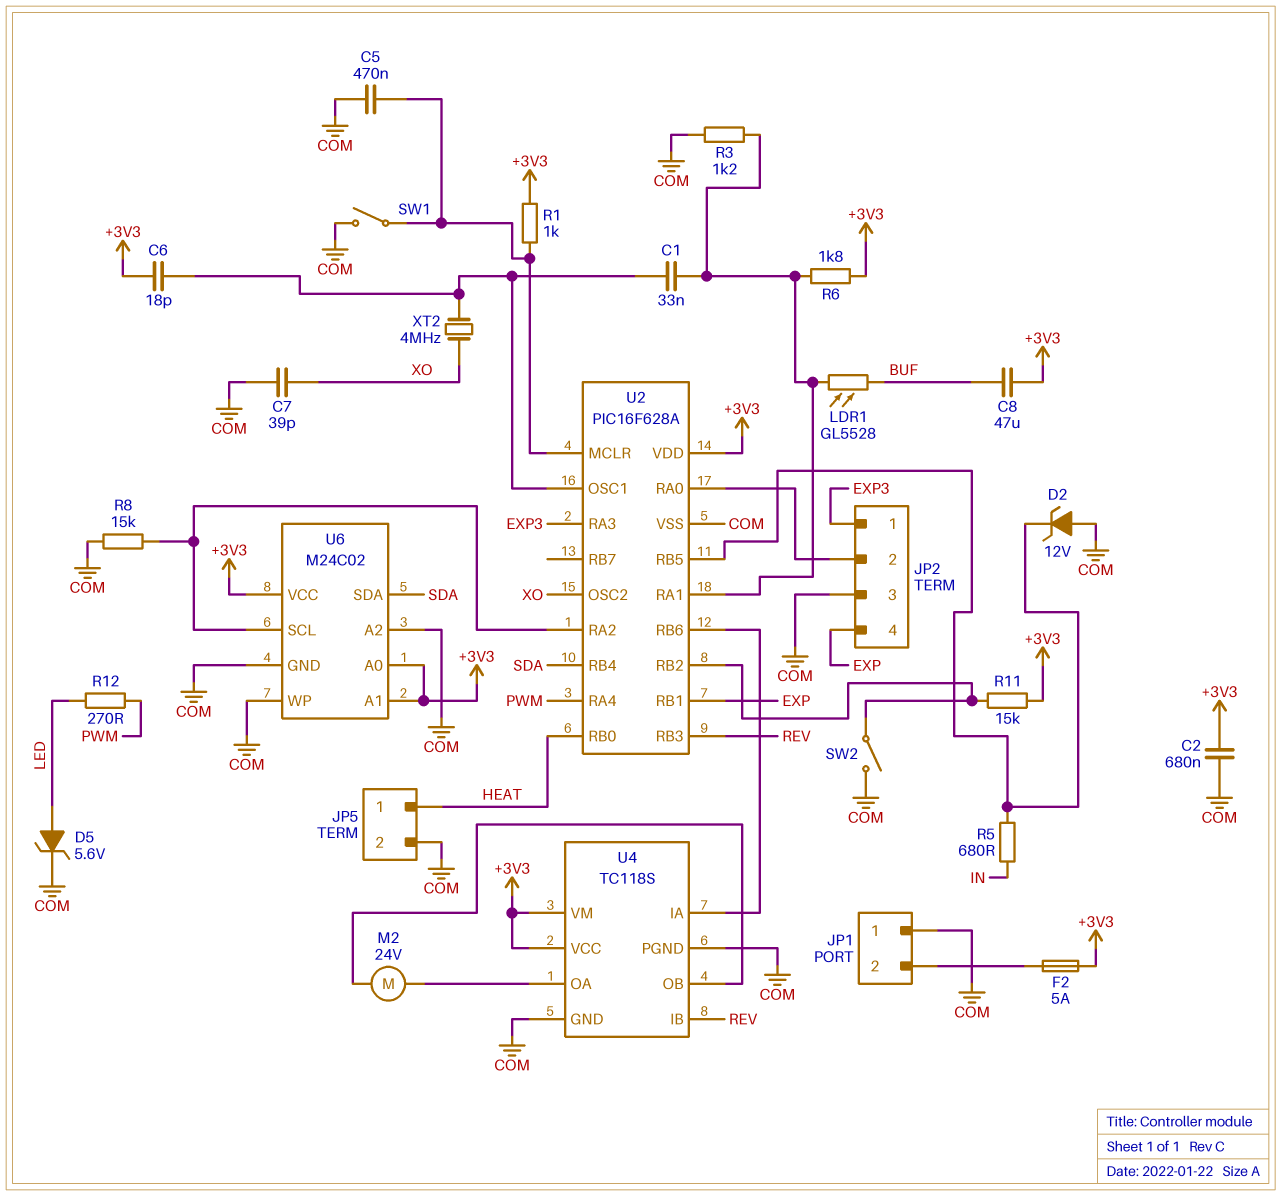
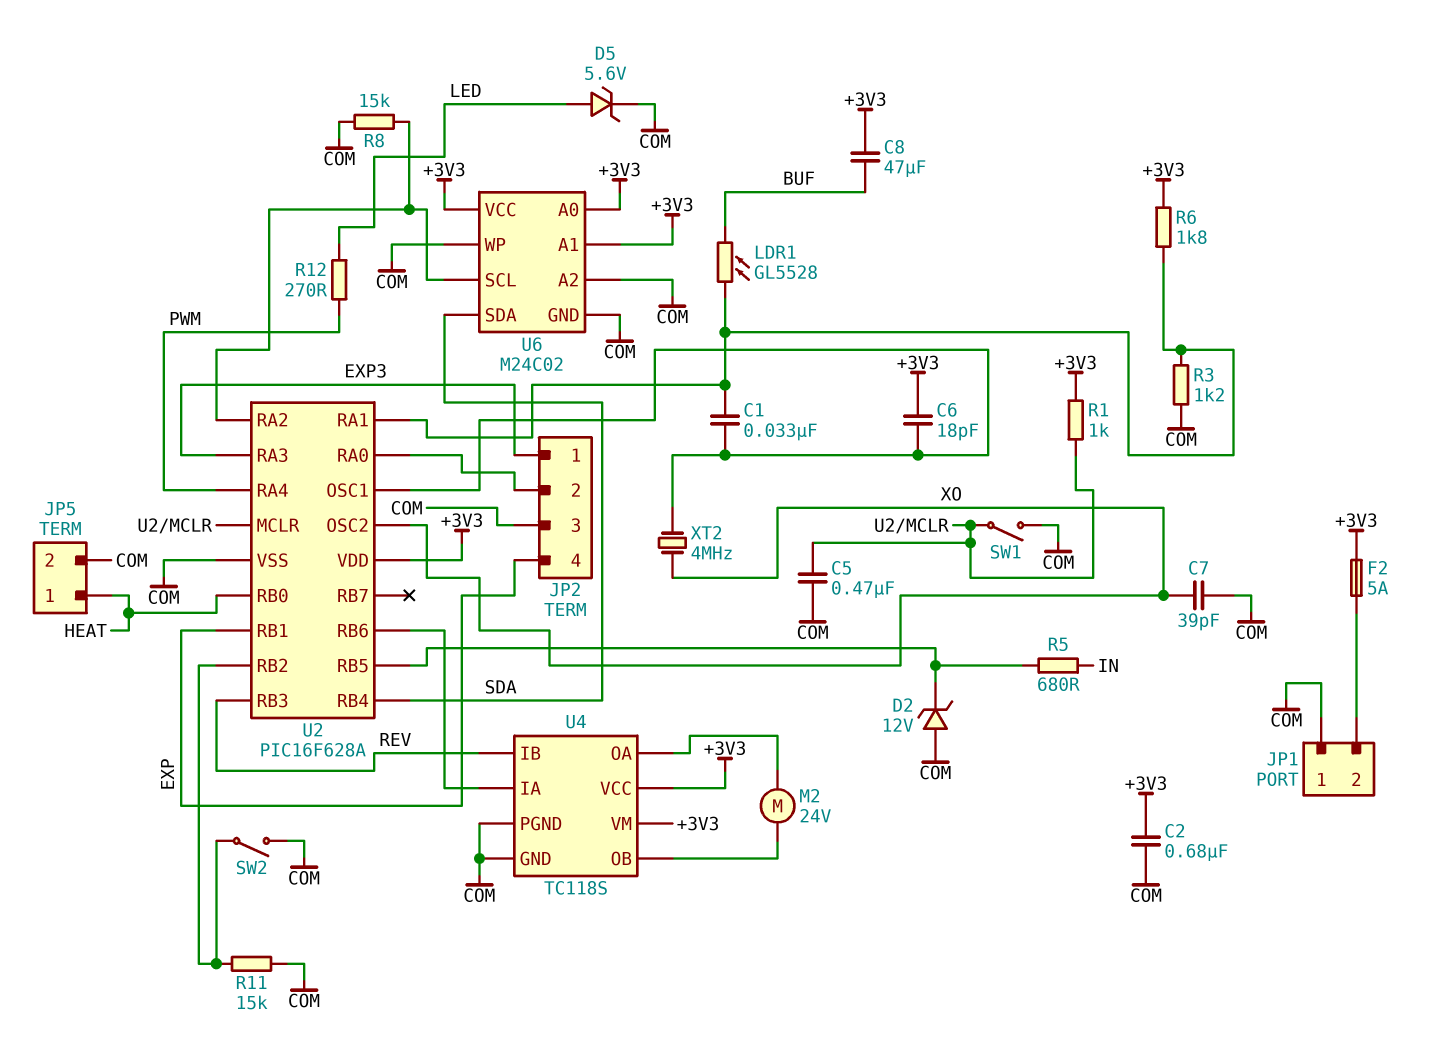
R11: 15k (+3V3, U2/RB2) -> 15k (COM, U2/RB2)

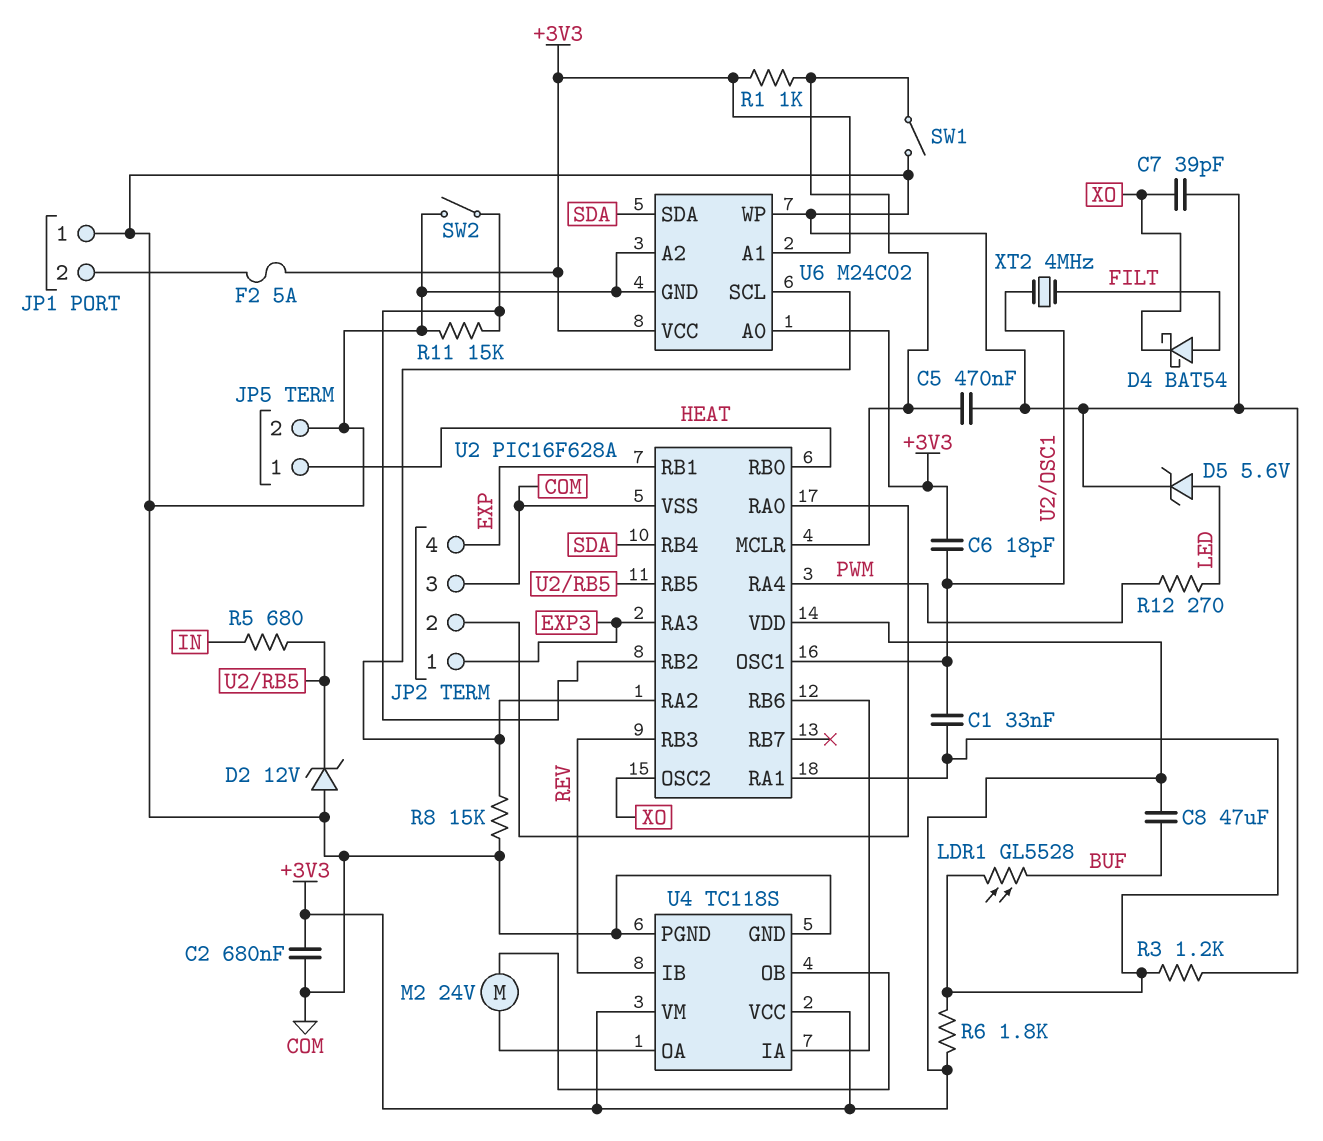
D4: none -> schottky BAT54 (A FILT, K XO)
XT2: 4MHz (U2/OSC1, XO) -> 4MHz (FILT, U2/OSC1)

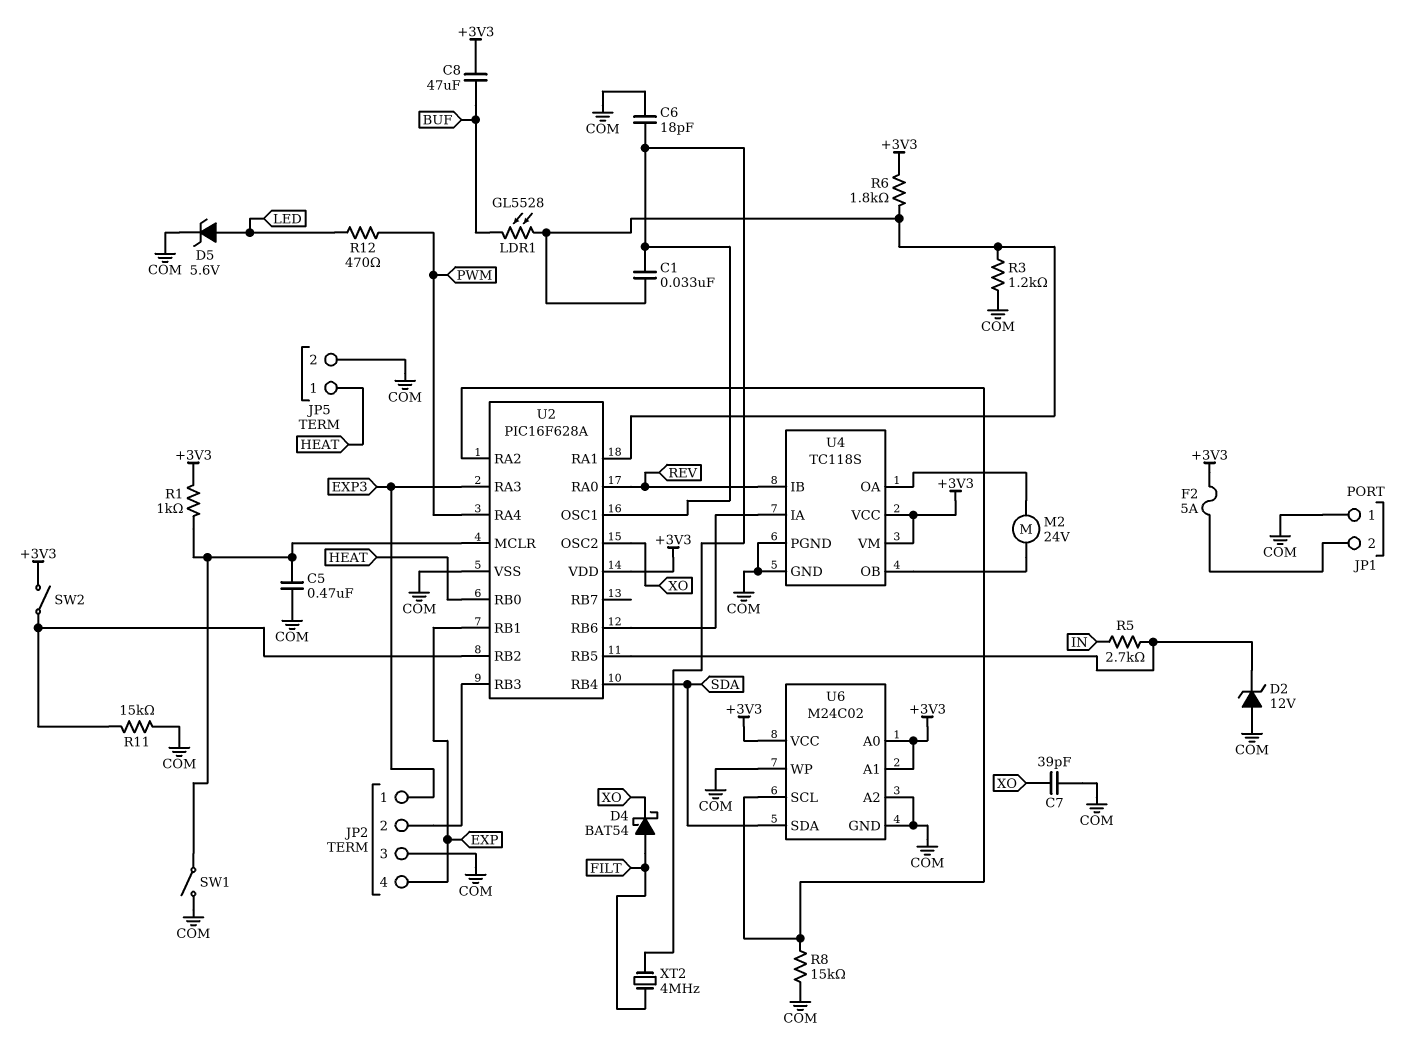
C2: 680nF (+3V3, COM) -> none
C6: 18pF (+3V3, U2/OSC1) -> 18pF (COM, U2/OSC1)
R5: 680 (IN, U2/RB5) -> 2.7k (IN, U2/RB5)
R12: 270 (LED, PWM) -> 470 (LED, PWM)
SW2: switch (COM, U2/RB2) -> switch (+3V3, U2/RB2)
U2 pin RA0: JP2/2 -> REV
U2 pin RB3: REV -> JP2/2

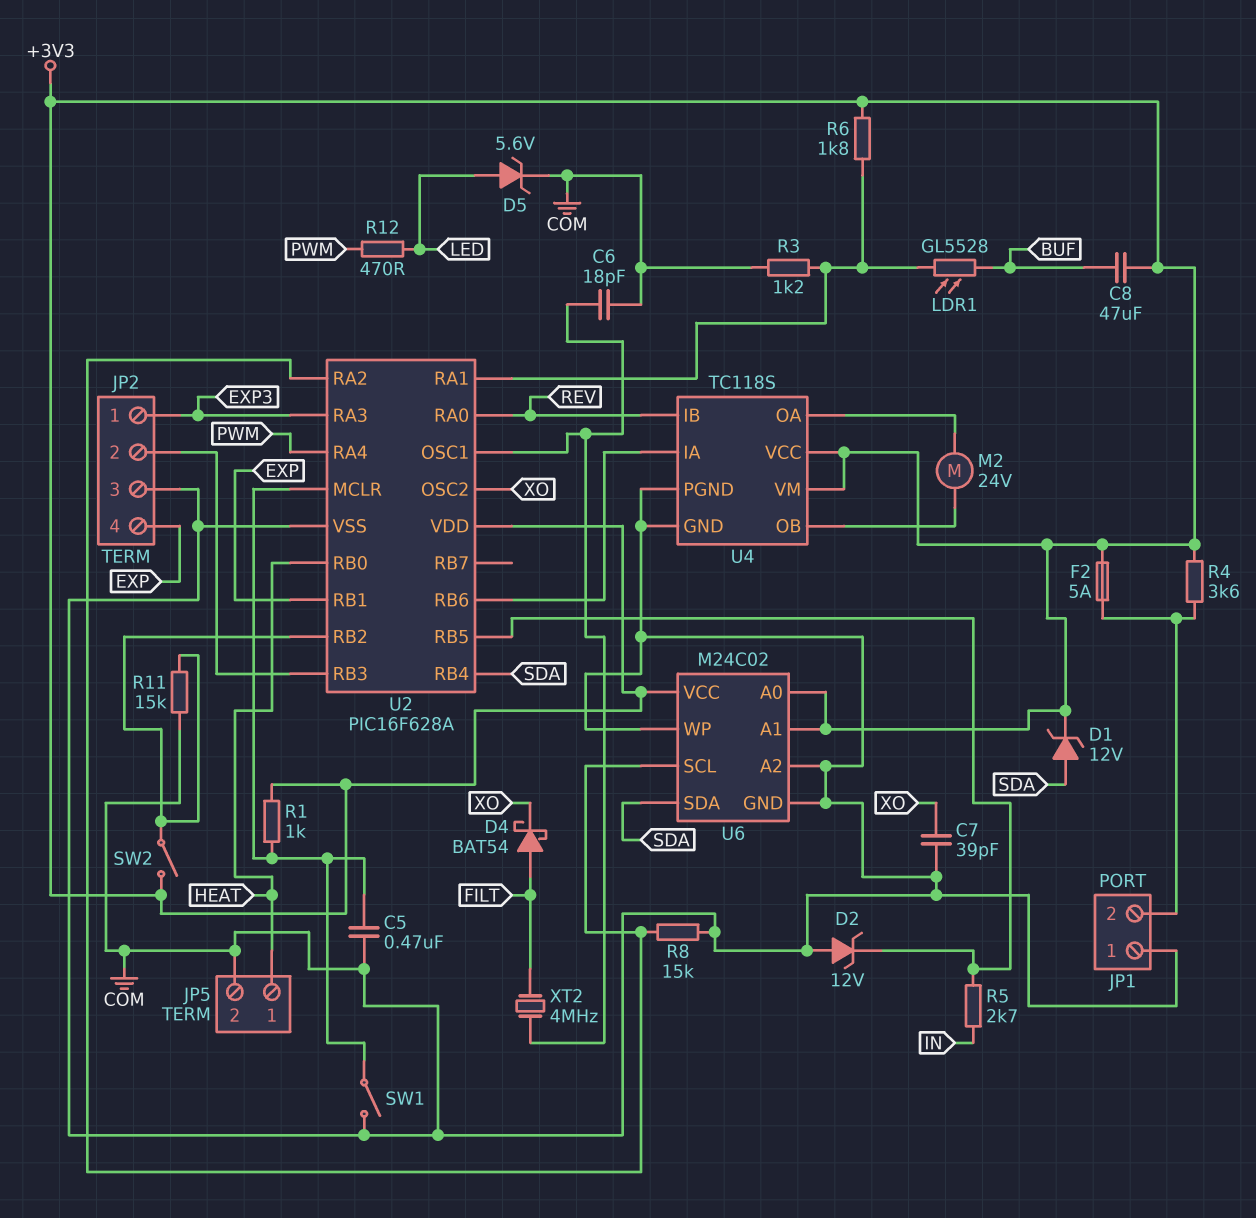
C1: 33nF (U2/OSC1, U2/RA1) -> none
D1: none -> zener 12V (A SDA, K +3V3)
R4: none -> 3.6k (+3V3, JP1/2)

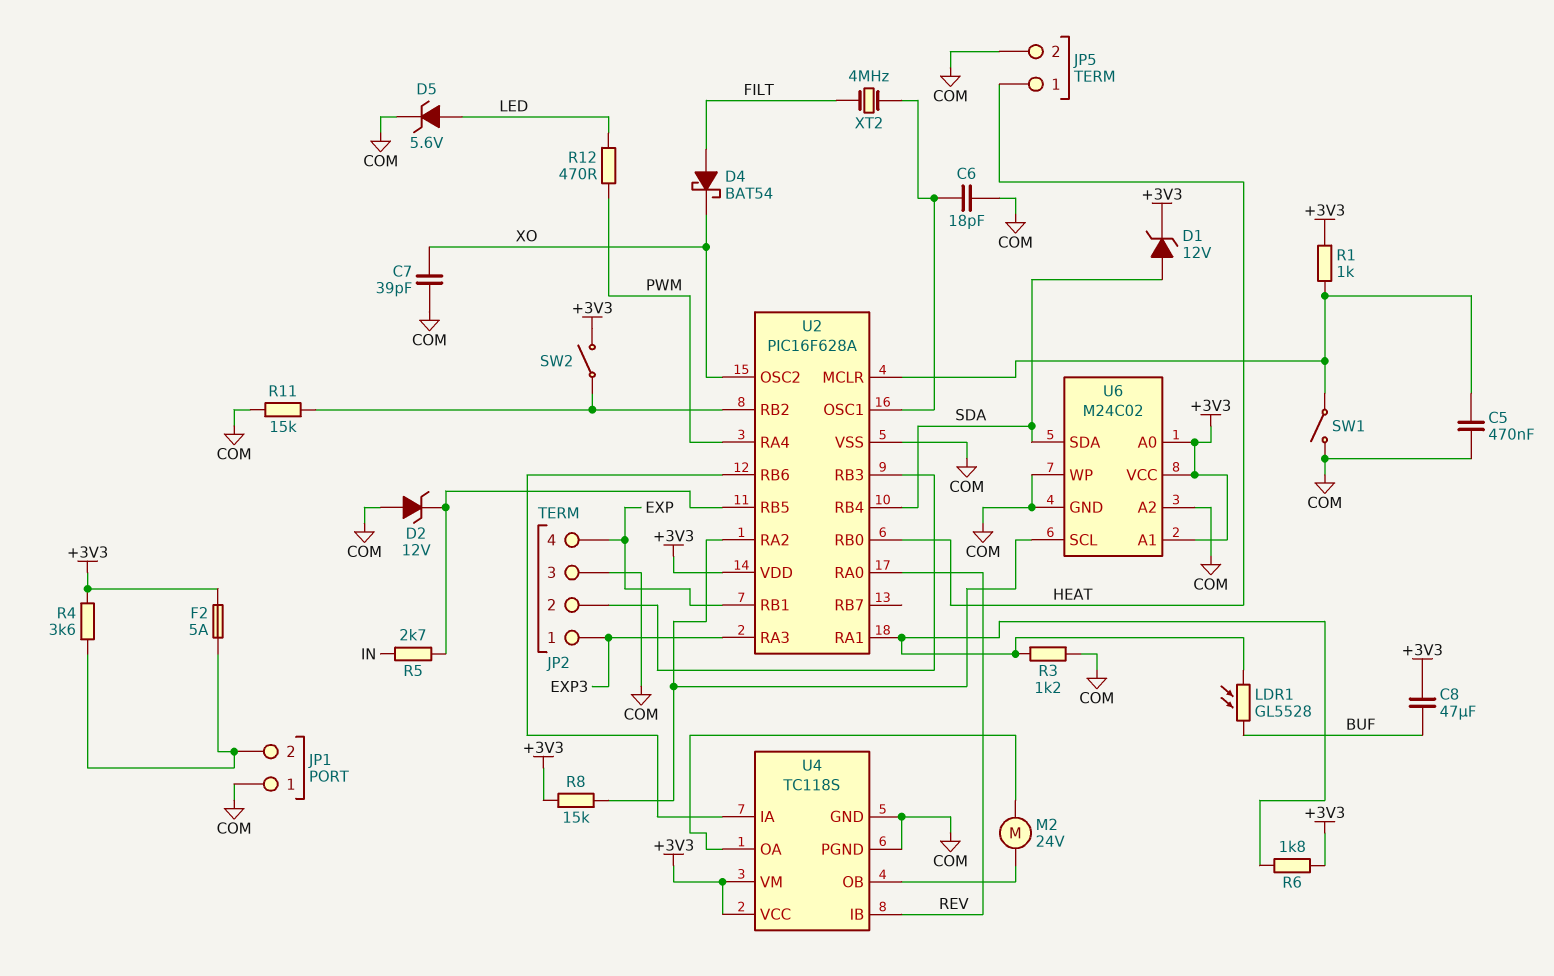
R8: 15k (COM, U2/RA2) -> 15k (+3V3, U2/RA2)

